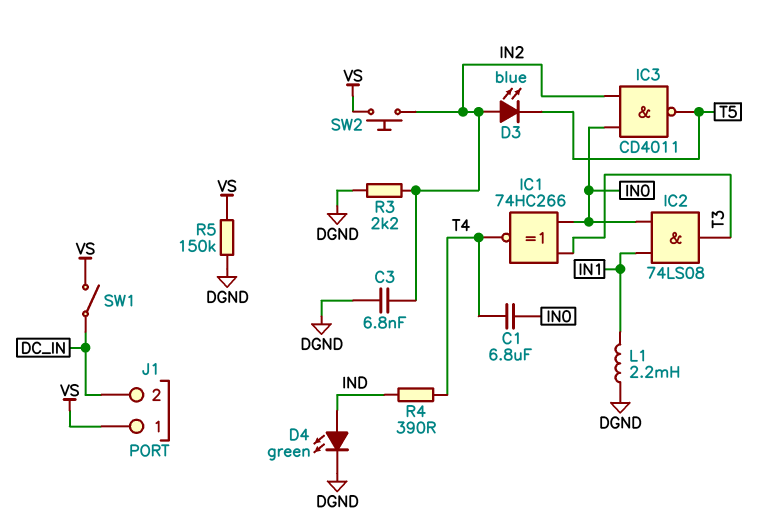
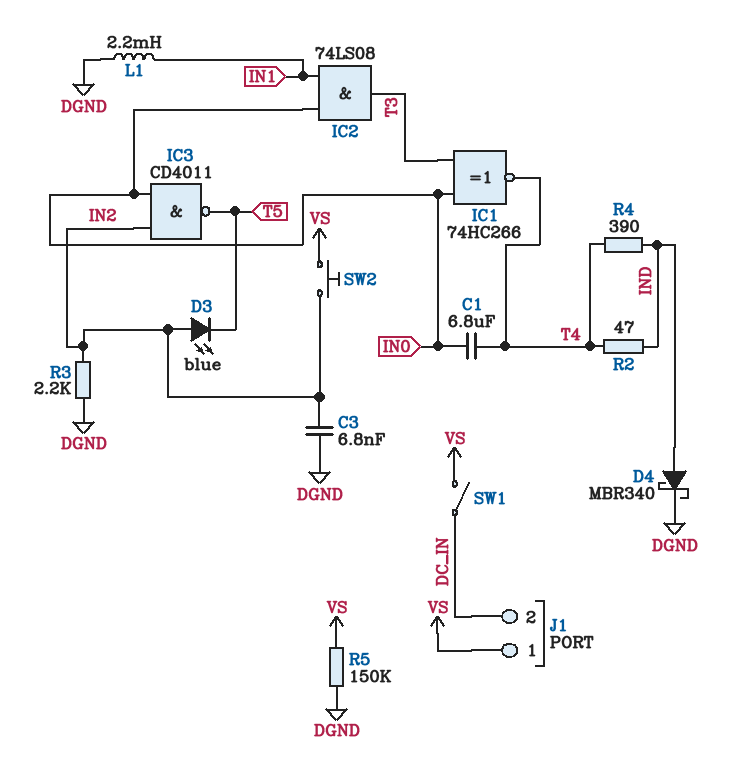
D4: LED green (A IND, K DGND) -> schottky MBR340 (A IND, K DGND)
R2: none -> 47 (IND, T4)

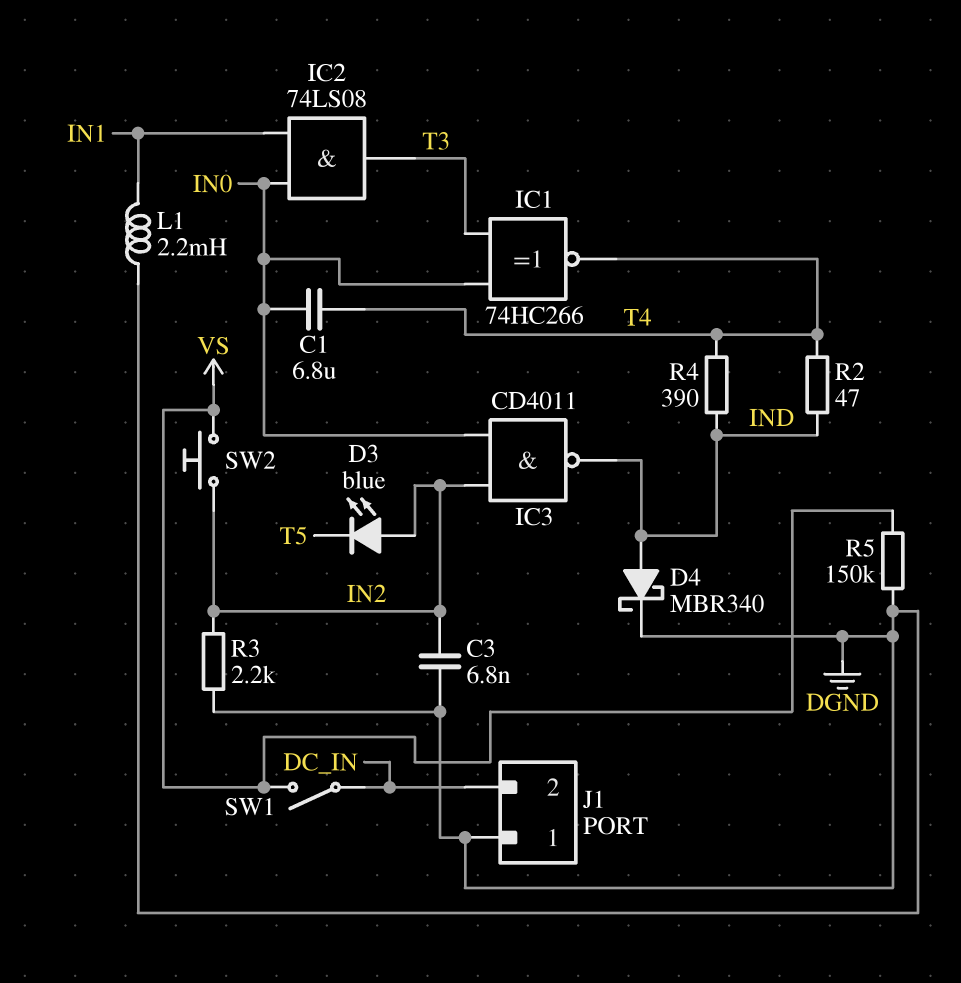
IC3: NAND CD4011 (in IN0, in IN2, out T5) -> NAND CD4011 (in IN0, in IN2, out IND)
J1 pin 1: VS -> DGND

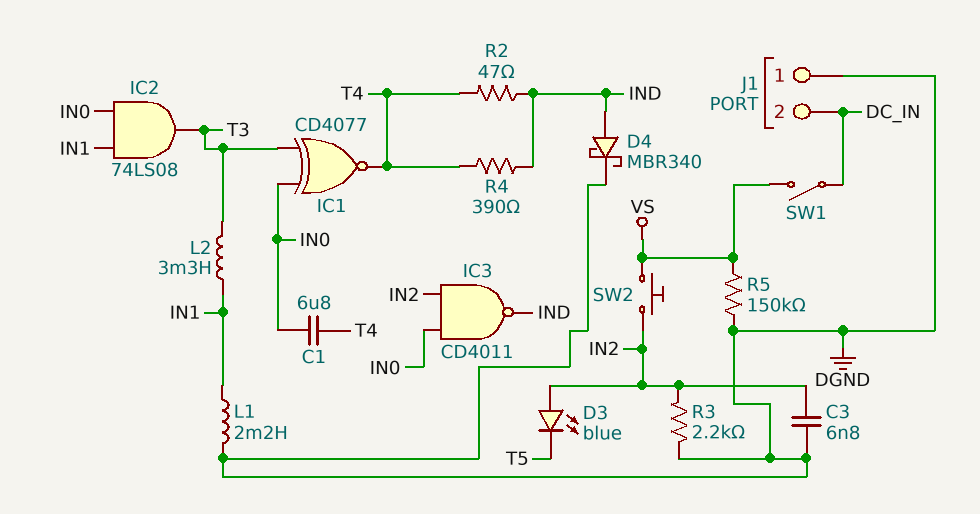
IC1: XNOR 74HC266 (in IN0, in T3, out T4) -> XNOR CD4077 (in IN0, in T3, out T4)
L2: none -> 3.3mH (IN1, T3)

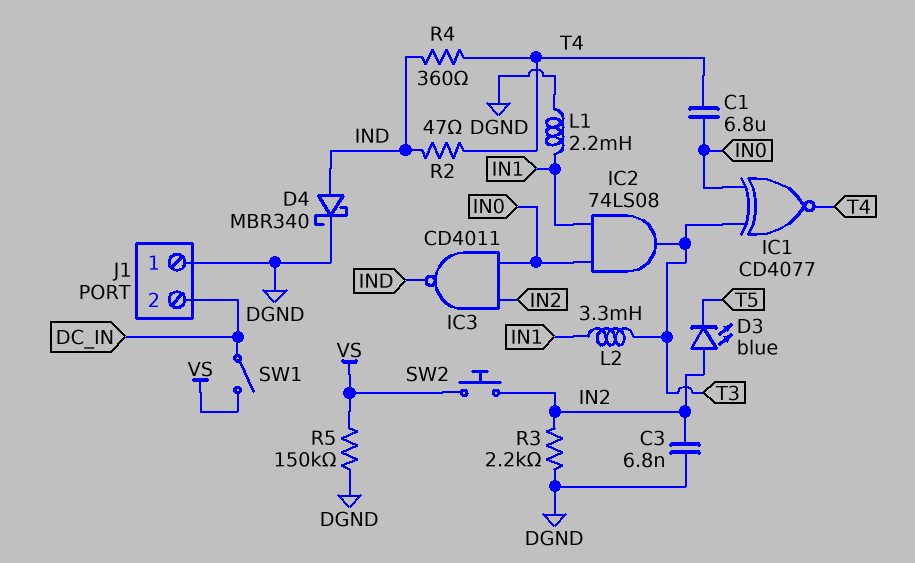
R4: 390 (IND, T4) -> 360 (IND, T4)

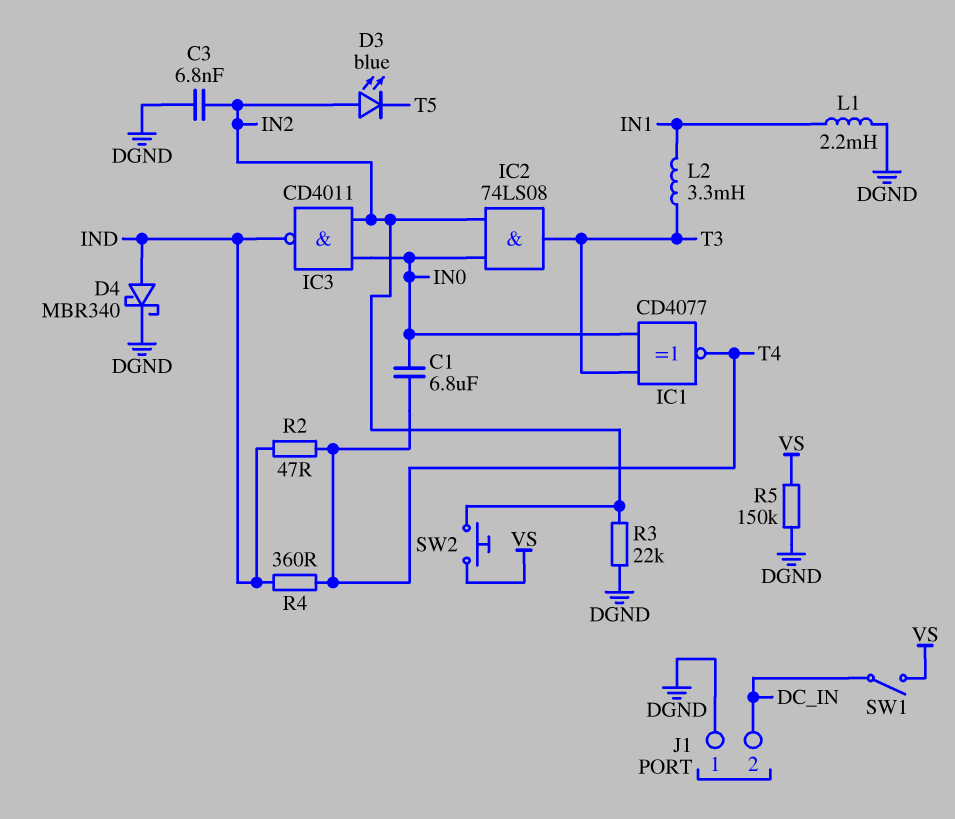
IC2: AND 74LS08 (in IN0, in IN1, out T3) -> AND 74LS08 (in IN0, in IN2, out T3)
R3: 2.2k (DGND, IN2) -> 22k (DGND, IN2)

